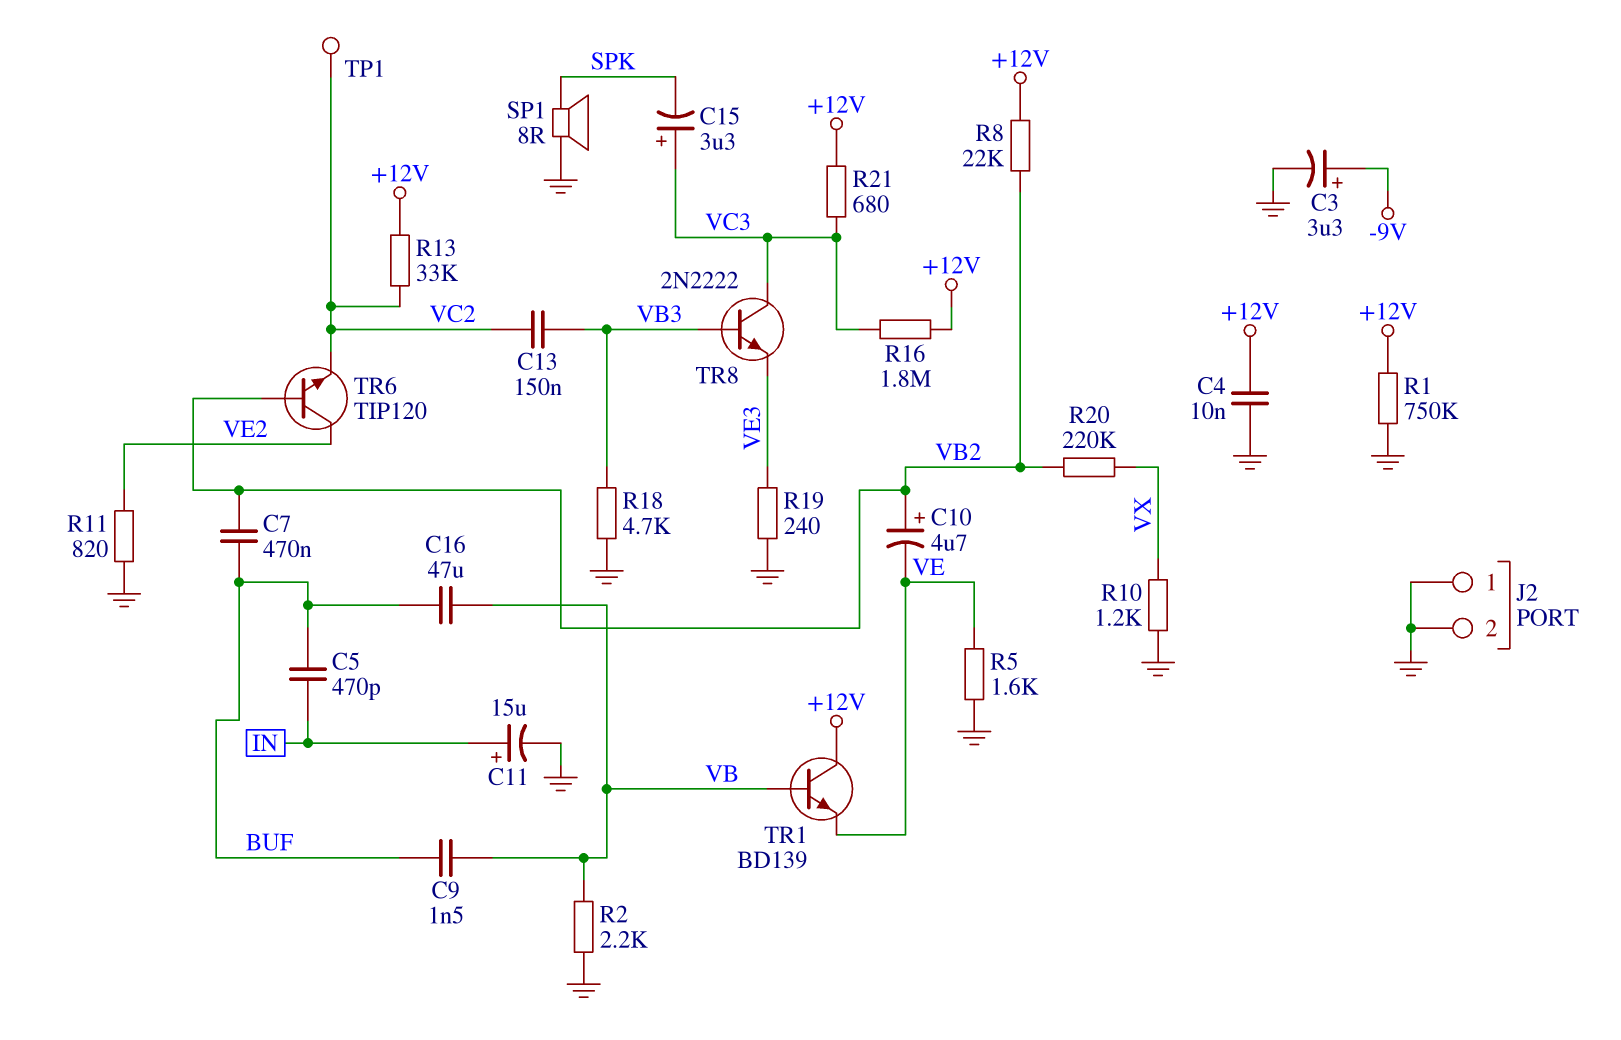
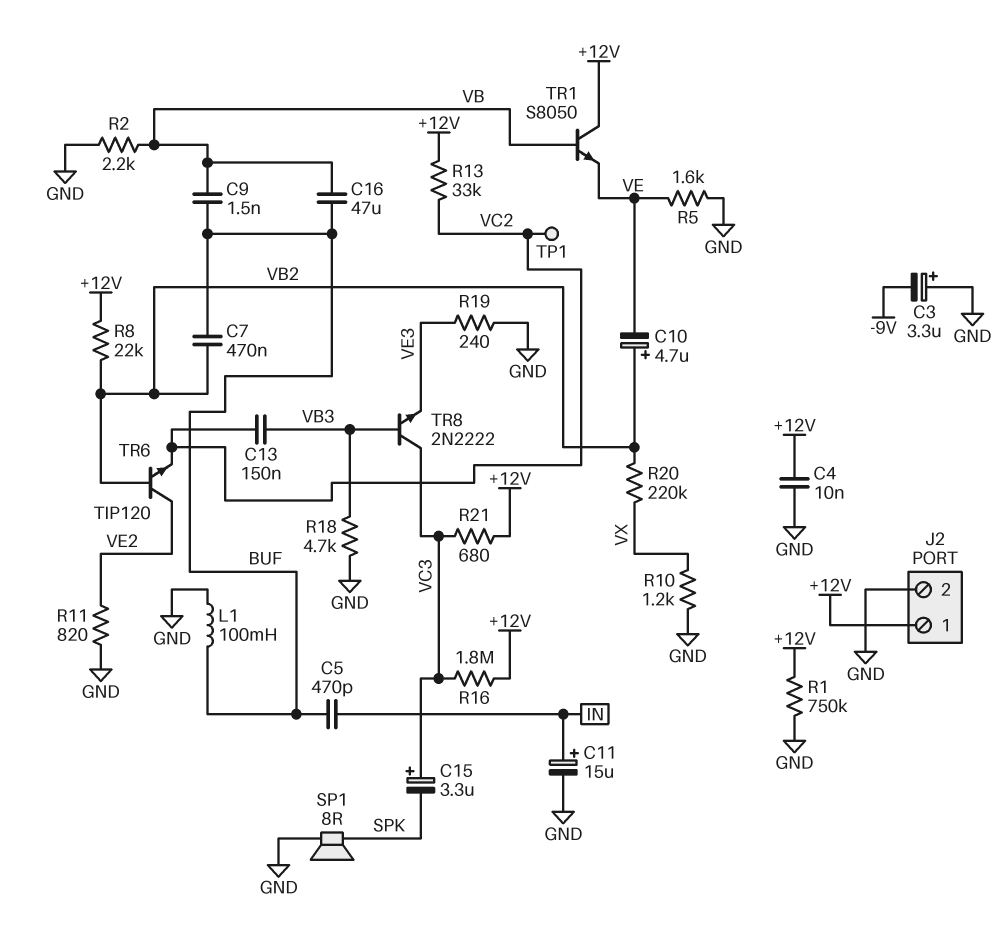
C3: 3.3uF (plus -9V, minus GND) -> 3.3uF (plus GND, minus -9V)
J2 pin 1: GND -> +12V
L1: none -> 100mH (BUF, GND)
TR1: NPN BD139 (B VB, C +12V, E VE) -> NPN S8050 (B VB, C +12V, E VE)

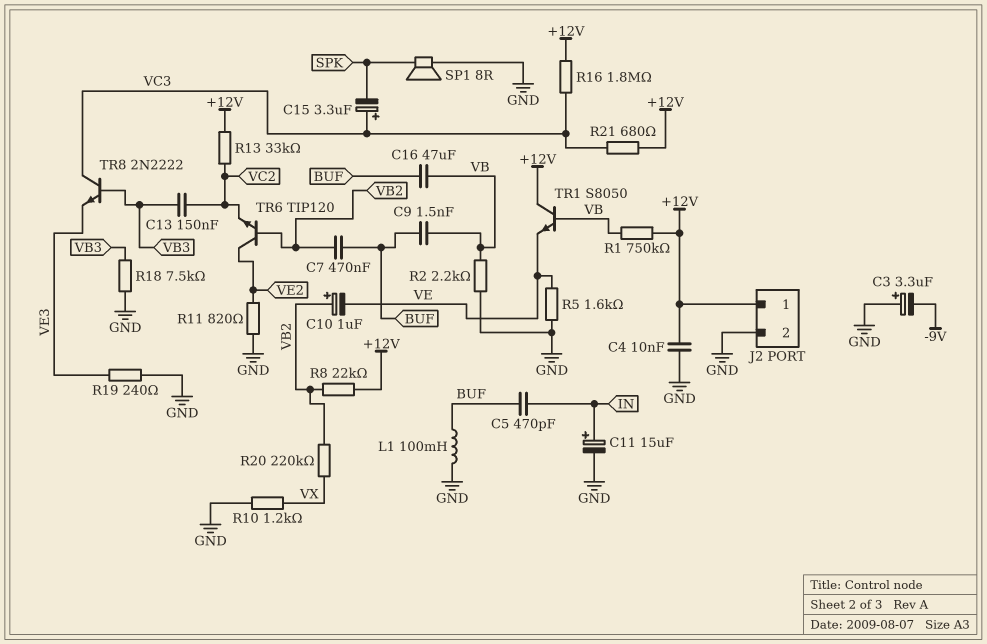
C10: 4.7uF (plus VB2, minus VE) -> 1uF (plus VB2, minus VE)
R1: 750k (+12V, GND) -> 750k (+12V, VB)
R18: 4.7k (GND, VB3) -> 7.5k (GND, VB3)
TP1: test point (VC2) -> none

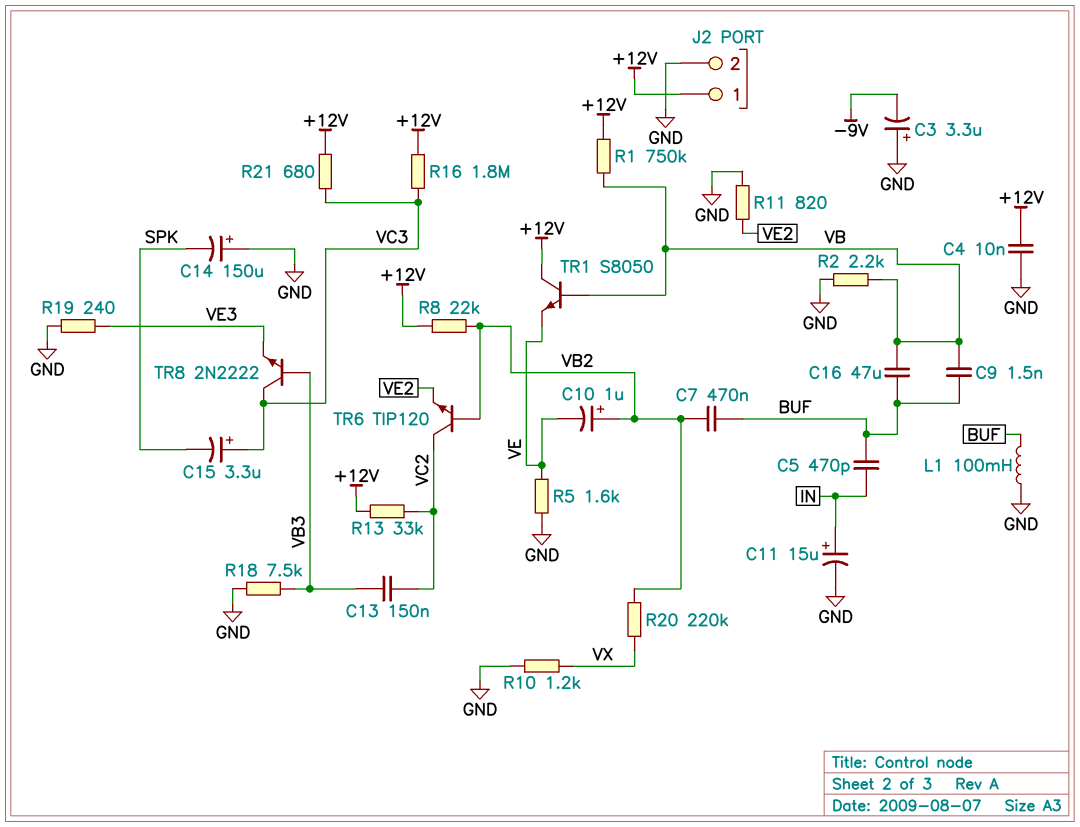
C14: none -> 150uF (plus GND, minus SPK)
SP1: speaker 8R (GND, SPK) -> none
TR6: NPN TIP120 (B VB2, C VE2, E VC2) -> NPN TIP120 (B VB2, C VC2, E VE2)

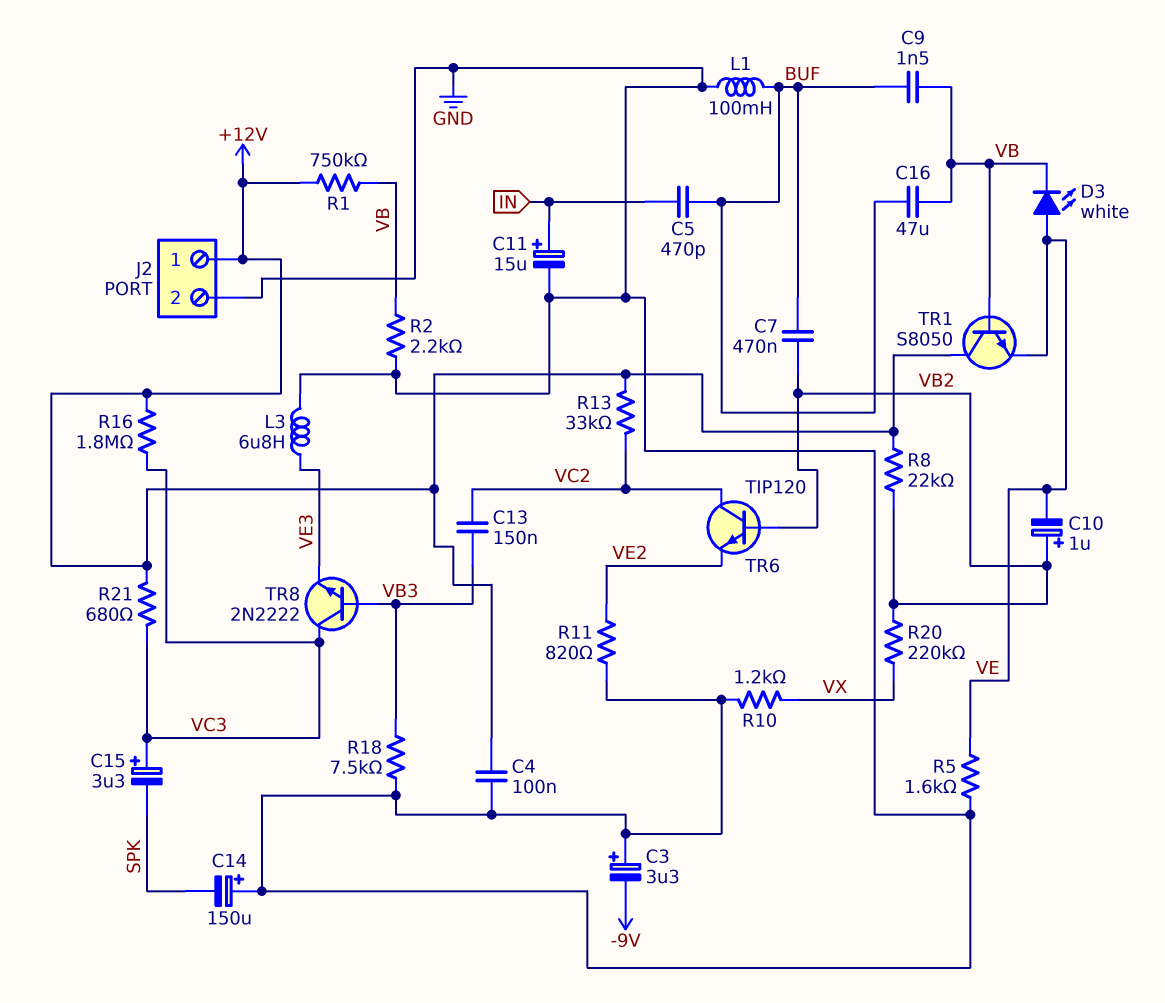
C4: 10nF (+12V, GND) -> 100nF (+12V, GND)
D3: none -> LED white (A VE, K VB)
L3: none -> 6.8uH (GND, VE3)
R19: 240 (GND, VE3) -> none

